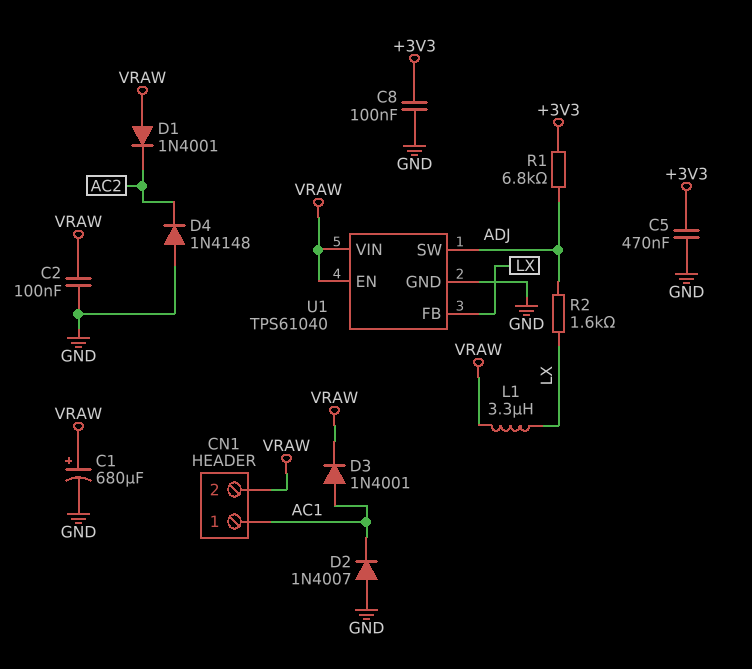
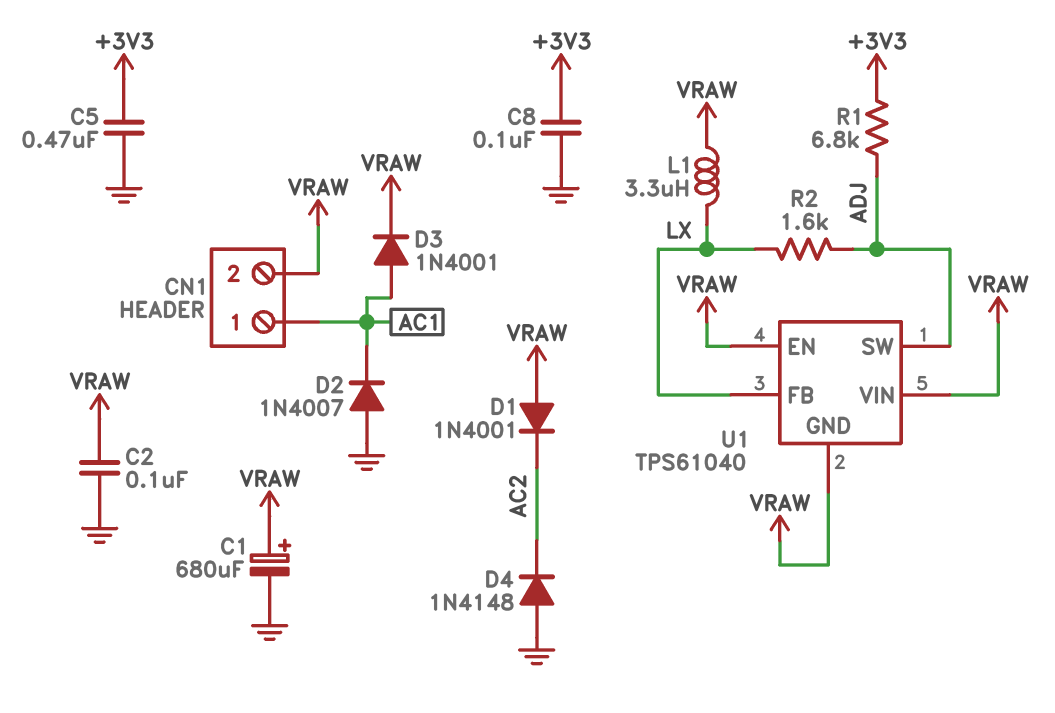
U1 pin GND: GND -> VRAW

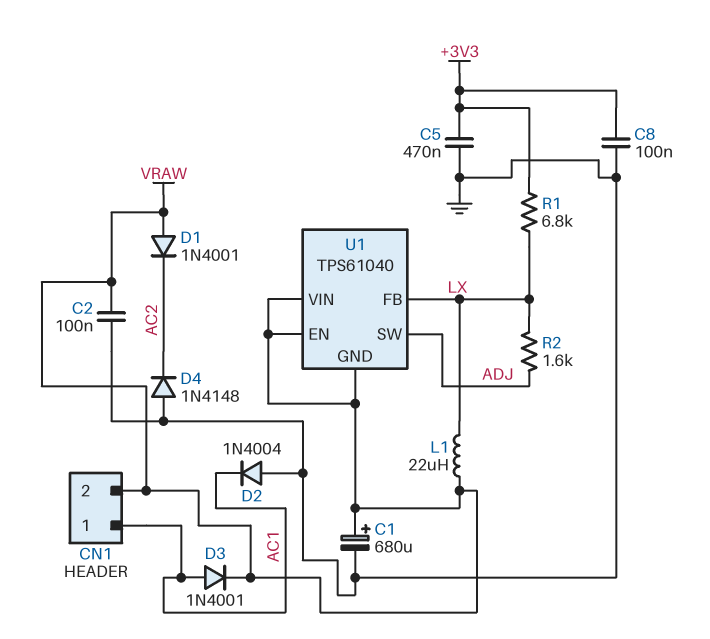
D2: diode 1N4007 (A GND, K AC1) -> diode 1N4004 (A GND, K AC1)
L1: 3.3uH (LX, VRAW) -> 22uH (LX, VRAW)
R1: 6.8k (+3V3, ADJ) -> 6.8k (+3V3, LX)

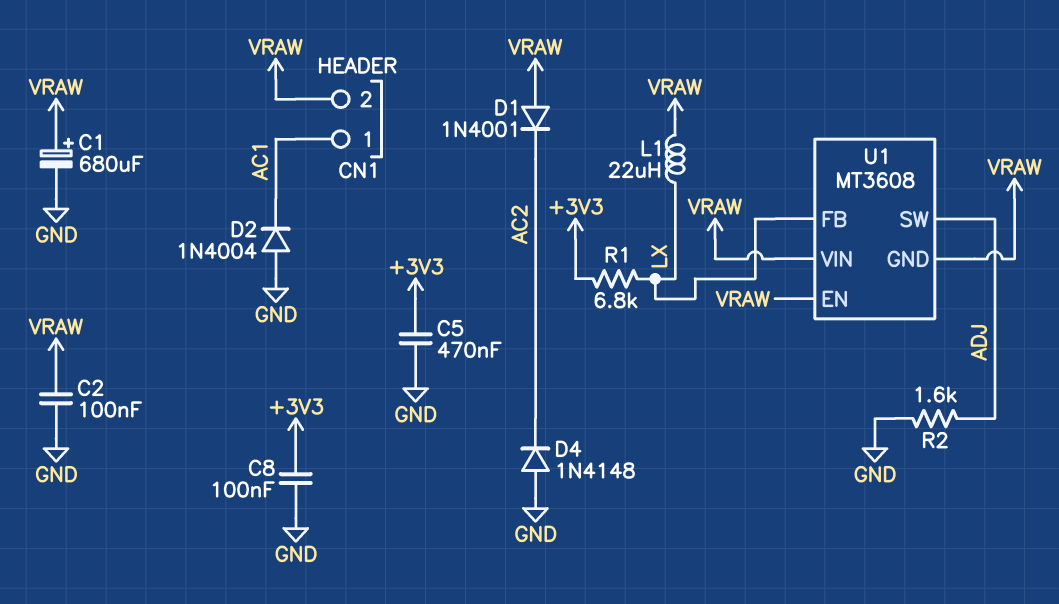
D3: diode 1N4001 (A AC1, K VRAW) -> none
R2: 1.6k (ADJ, LX) -> 1.6k (ADJ, GND)
U1: TPS61040 -> MT3608

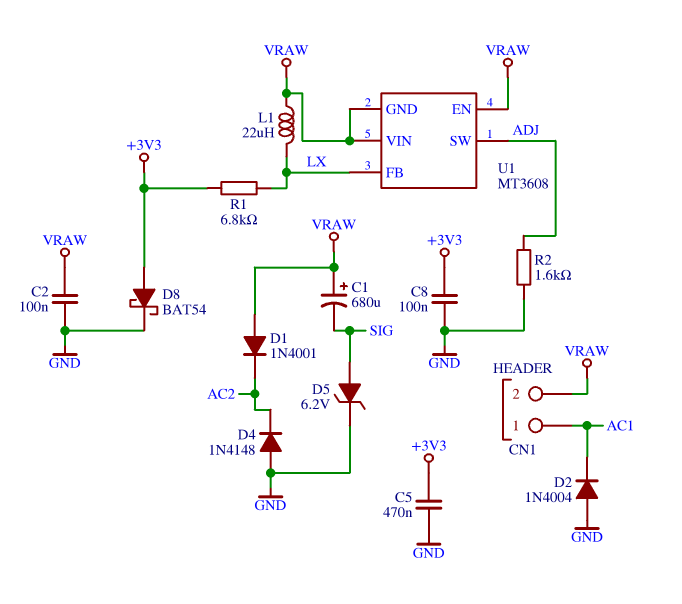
C1: 680uF (plus VRAW, minus GND) -> 680uF (plus VRAW, minus SIG)
D5: none -> zener 6.2V (A SIG, K GND)
D8: none -> schottky BAT54 (A +3V3, K GND)

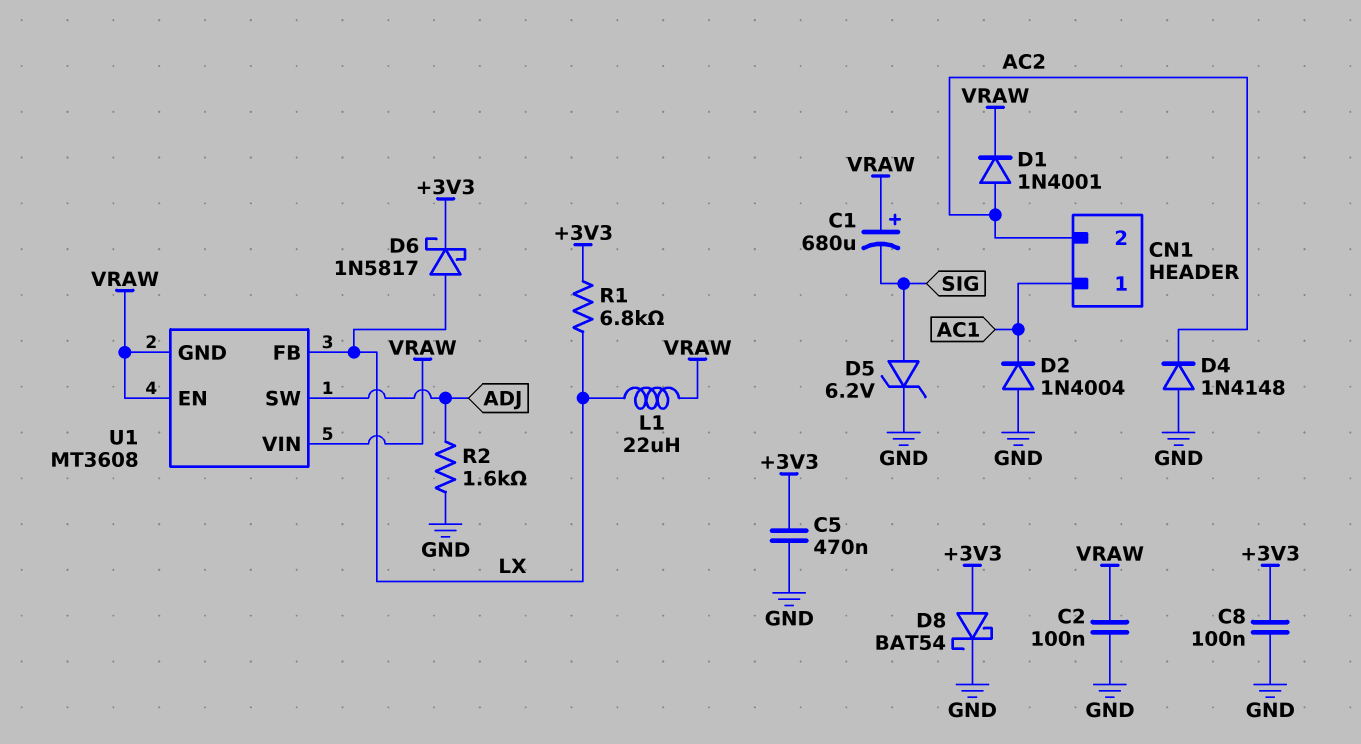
CN1 pin 2: VRAW -> AC2
D1: diode 1N4001 (A VRAW, K AC2) -> diode 1N4001 (A AC2, K VRAW)
D6: none -> schottky 1N5817 (A LX, K +3V3)

